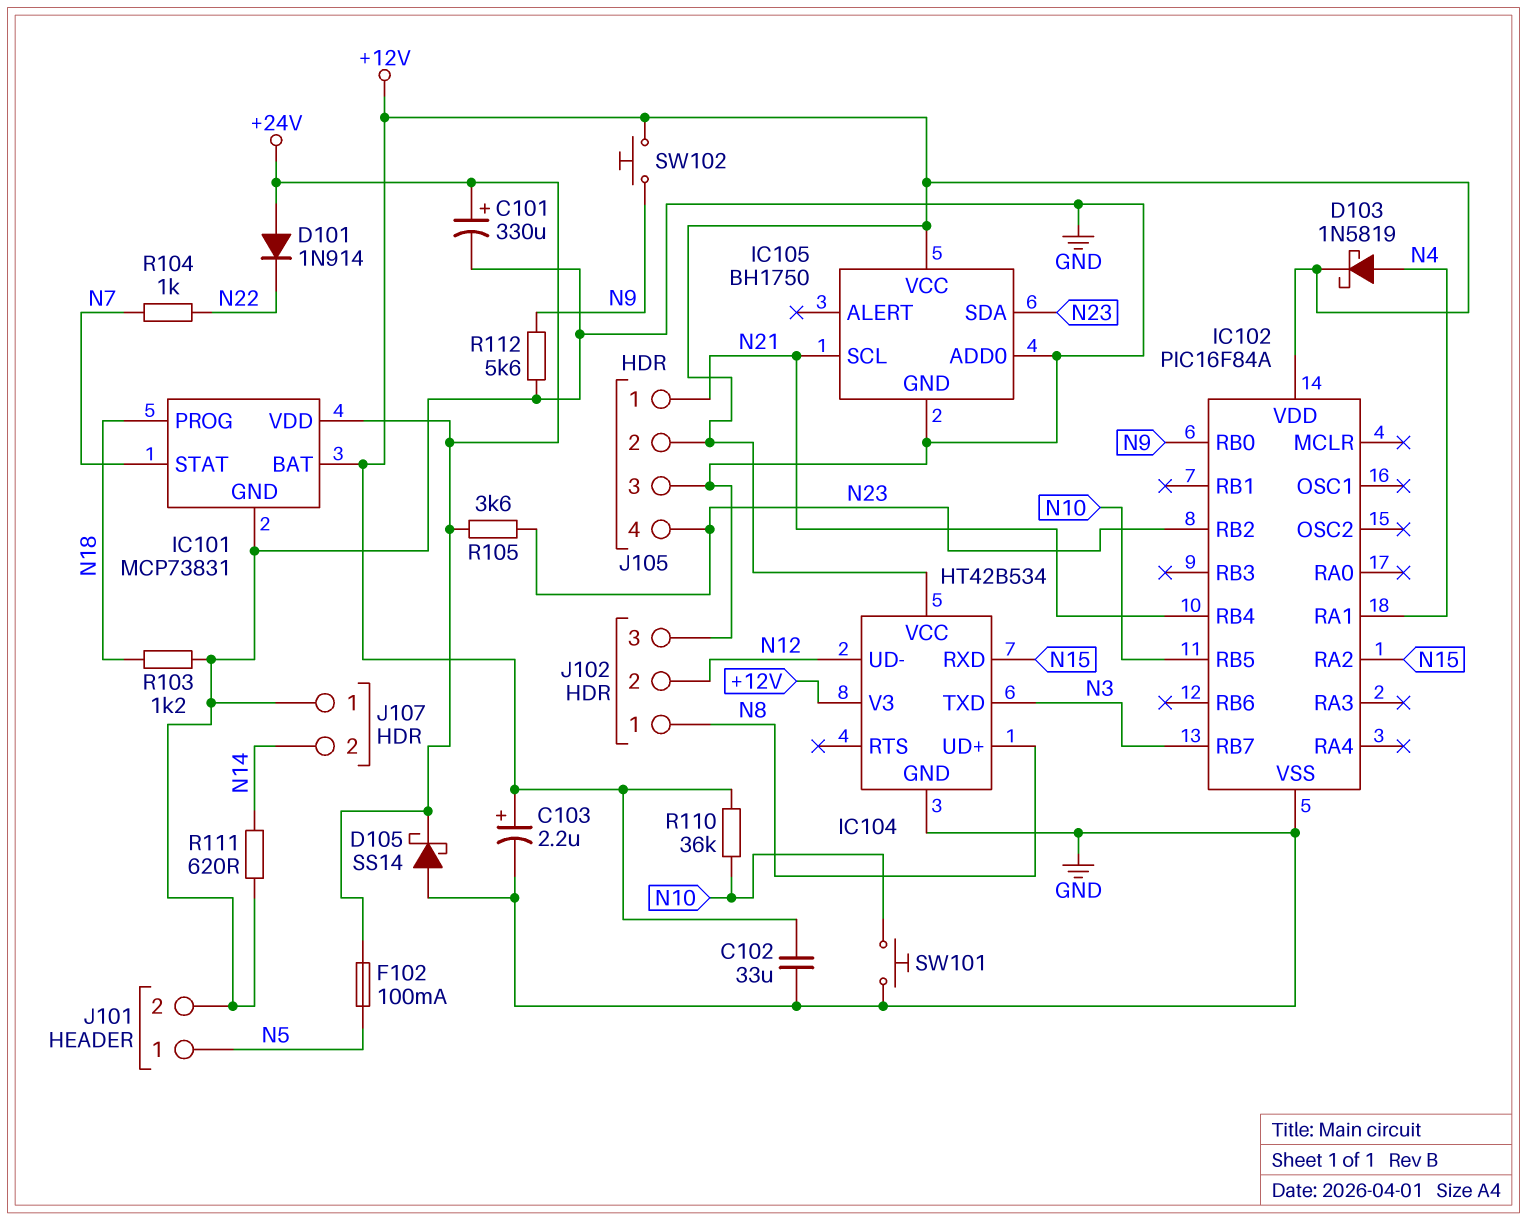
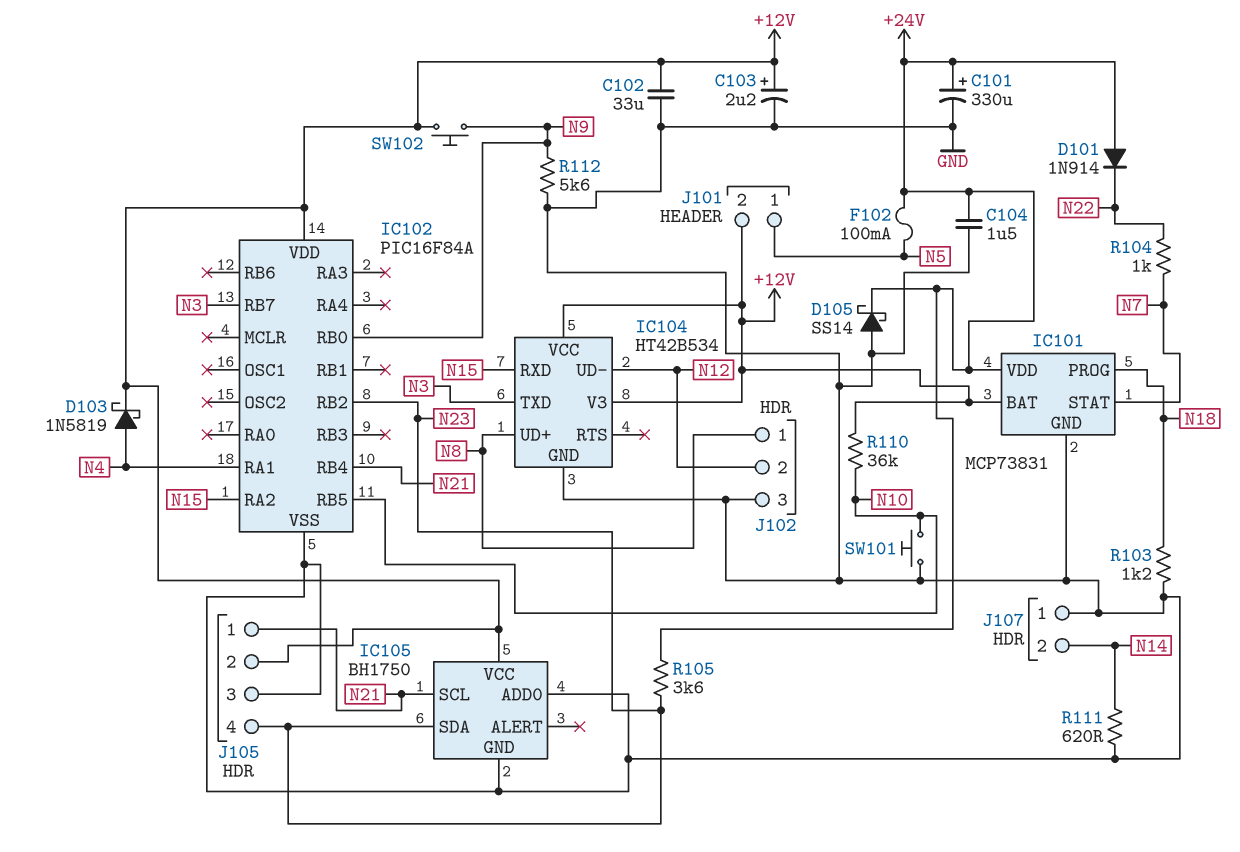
C104: none -> 1.5uF (+24V, GND)
J101 pin 2: GND -> +12V

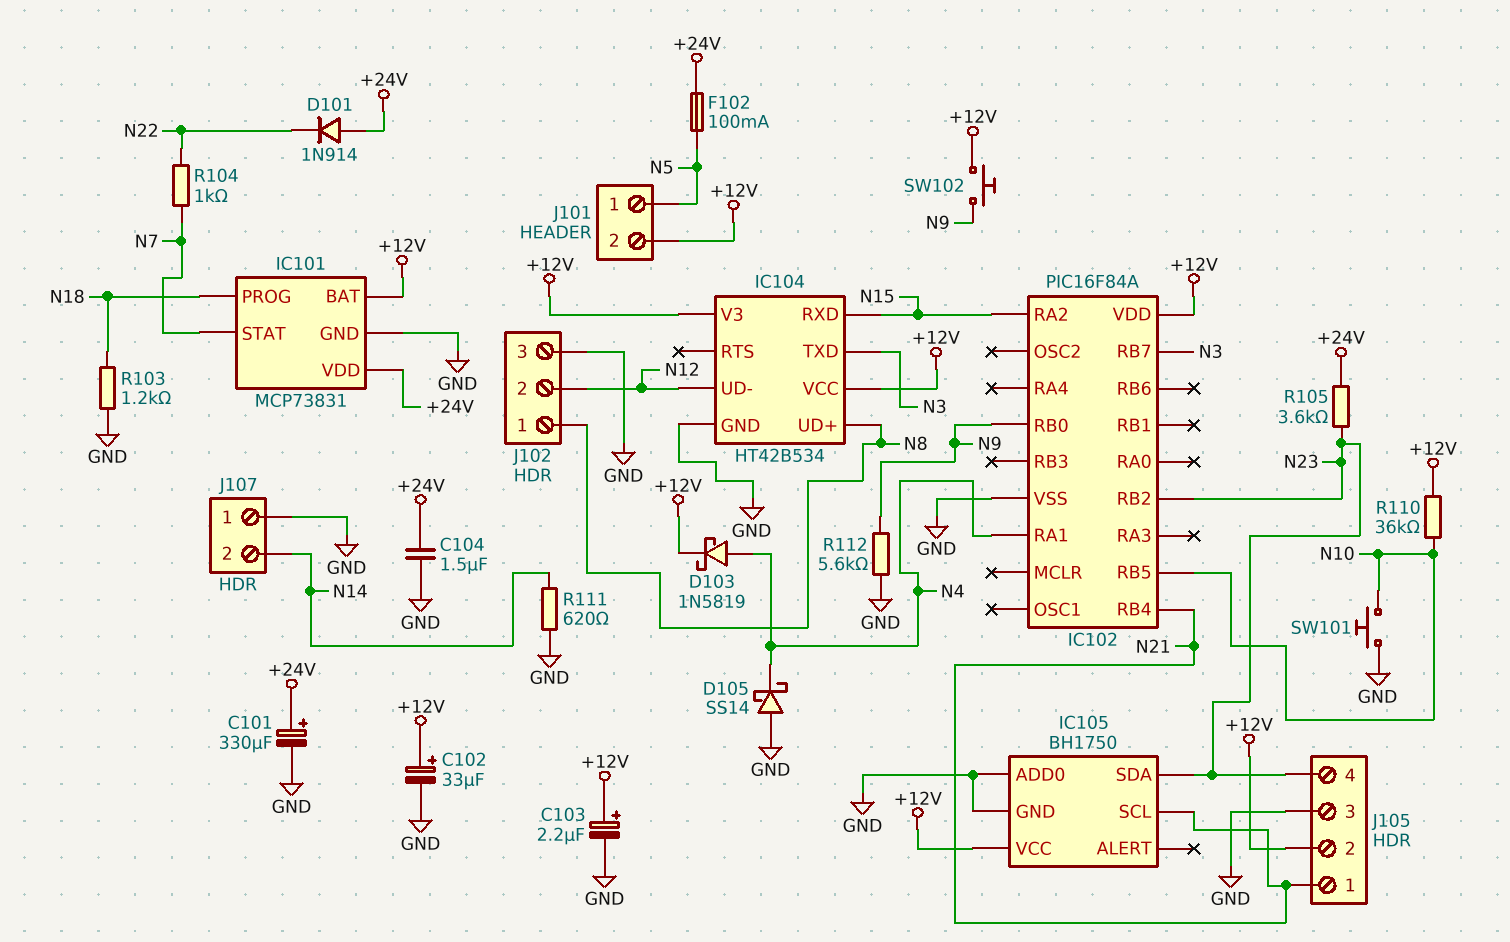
C102: 33uF (+12V, GND) -> 33uF (plus +12V, minus GND)
D105: schottky SS14 (A GND, K +24V) -> schottky SS14 (A GND, K N4)

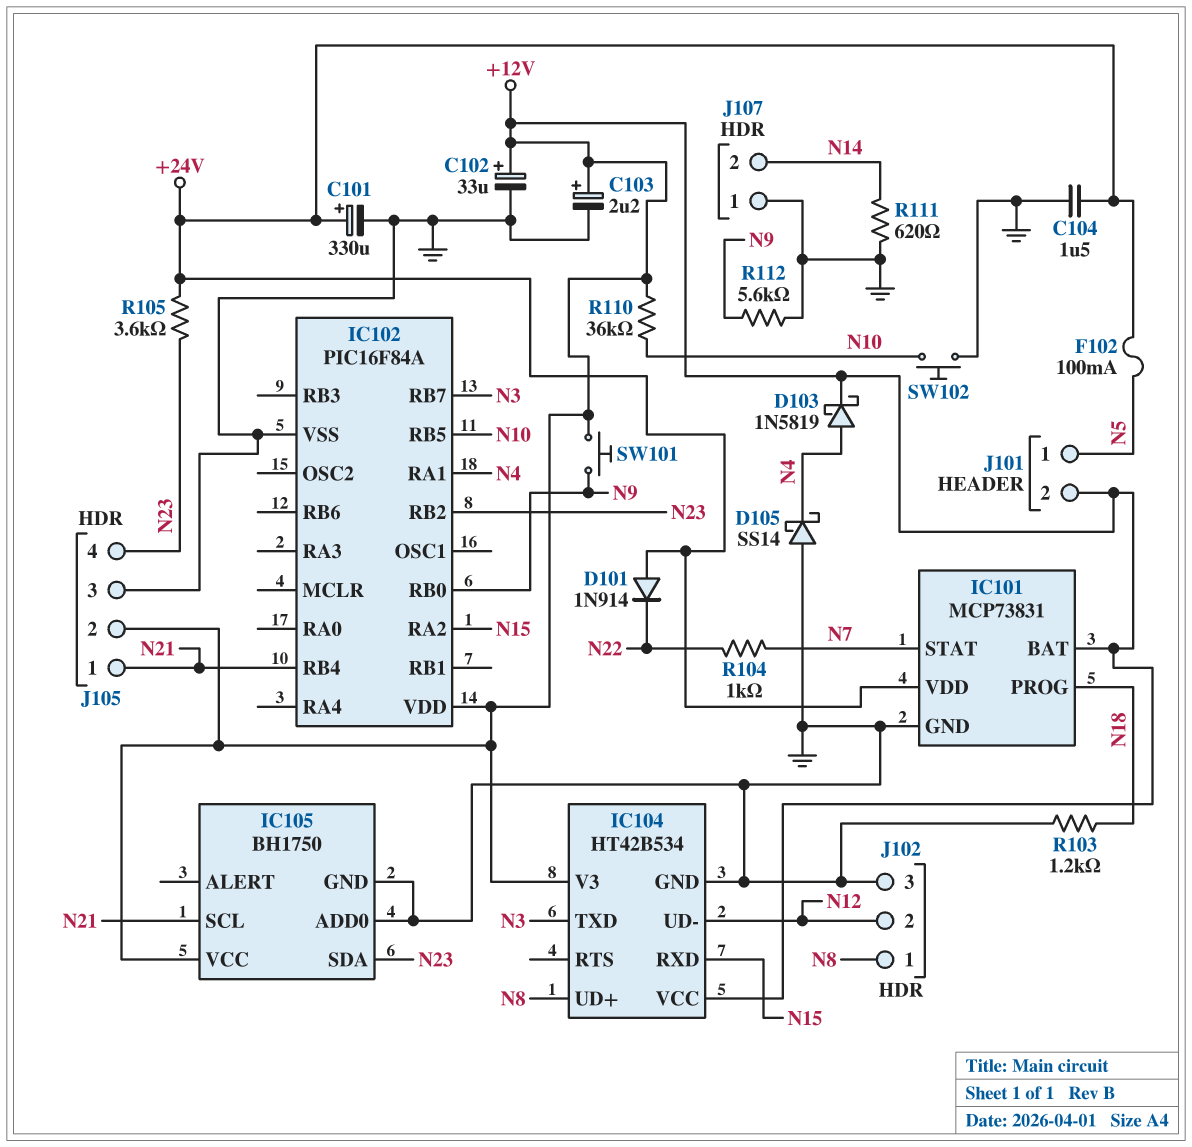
SW101: button (GND, N10) -> button (+12V, N9)
SW102: button (+12V, N9) -> button (GND, N10)

